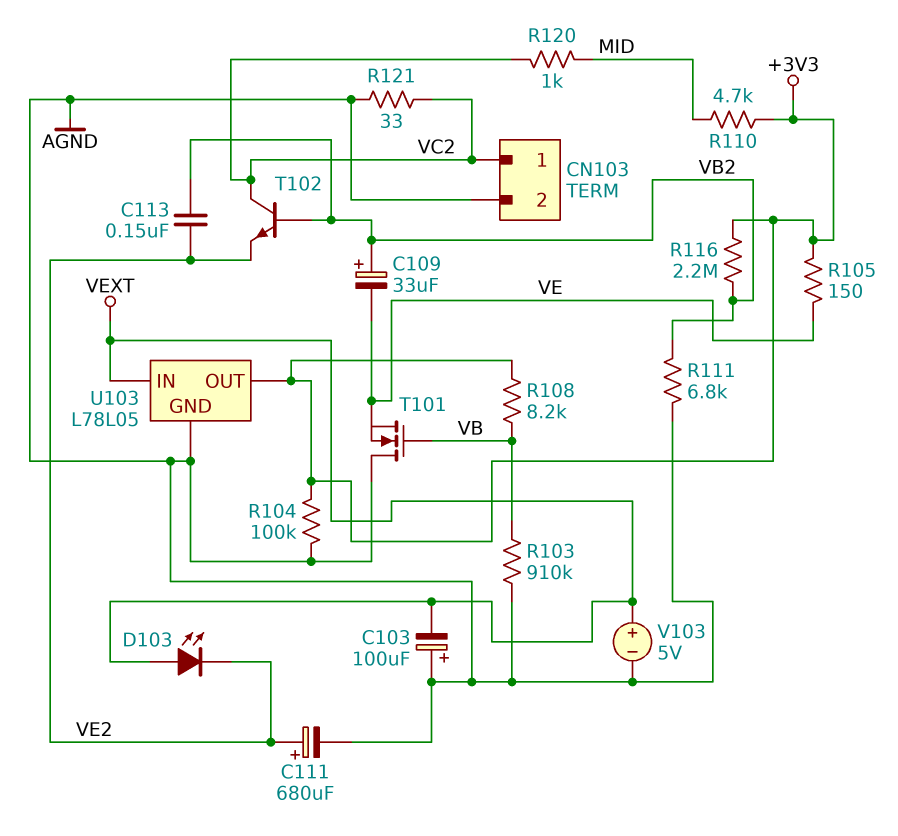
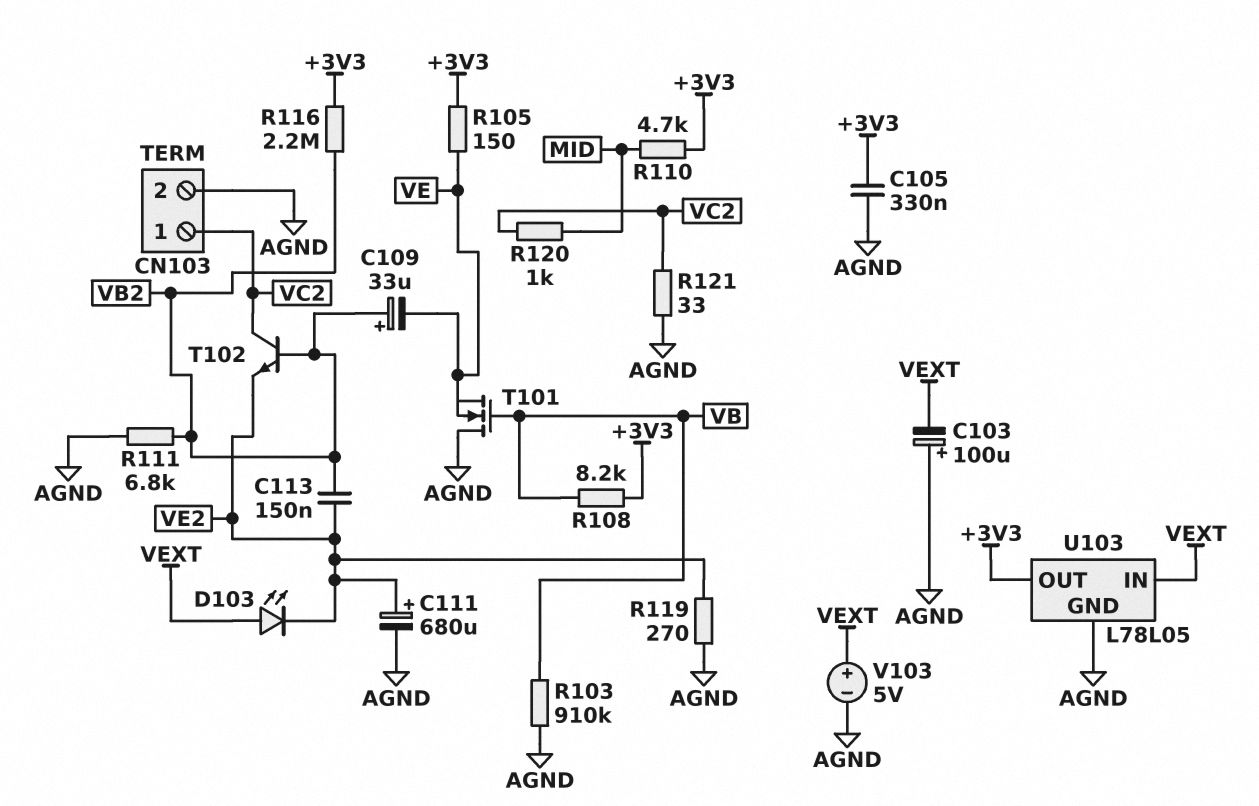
C105: none -> 330nF (+3V3, AGND)
R104: 100k (+3V3, AGND) -> none
R119: none -> 270 (AGND, VE2)

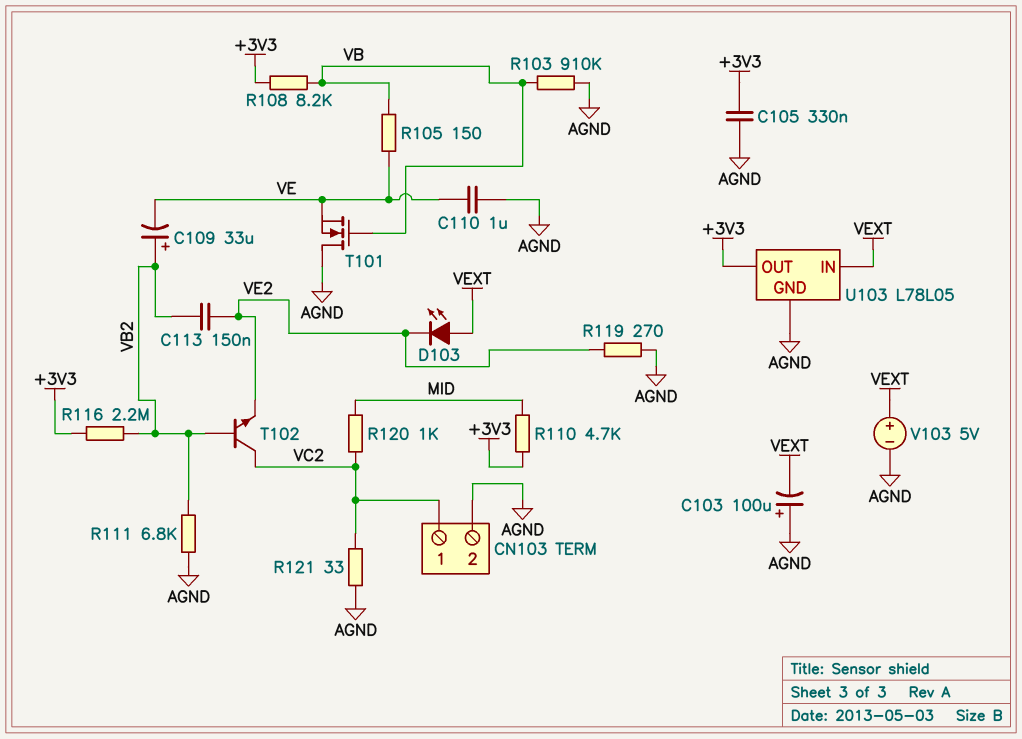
C110: none -> 1uF (AGND, VE)
C111: 680uF (plus VE2, minus AGND) -> none
R105: 150 (+3V3, VE) -> 150 (VB, VE)

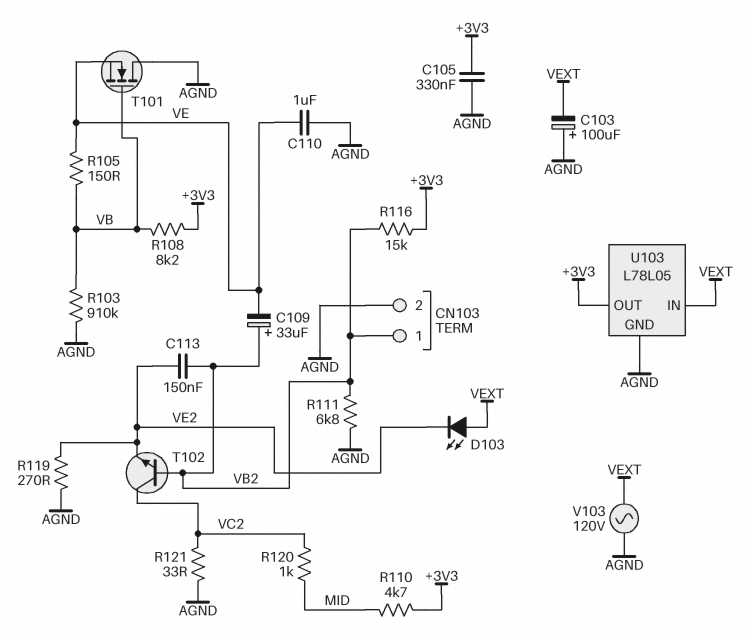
CN103 pin 1: VC2 -> VB2
R116: 2.2M (+3V3, VB2) -> 15k (+3V3, VB2)
V103: 5V (plus VEXT, minus AGND) -> AC 120V (AGND, VEXT)

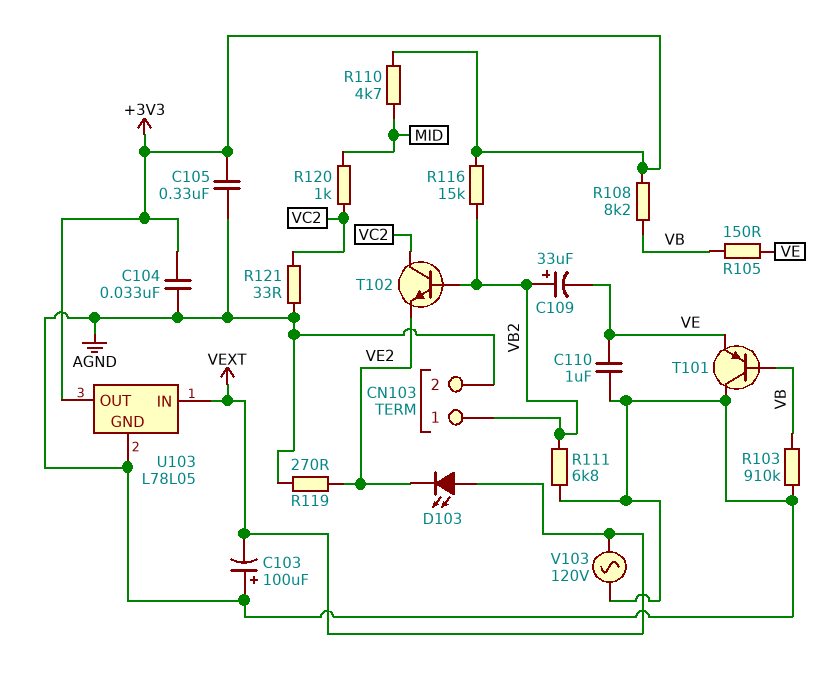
C104: none -> 33nF (+3V3, AGND)
C113: 150nF (VB2, VE2) -> none
T101: NMOS (G VB, D AGND, S VE) -> PNP (B VB, C AGND, E VE)

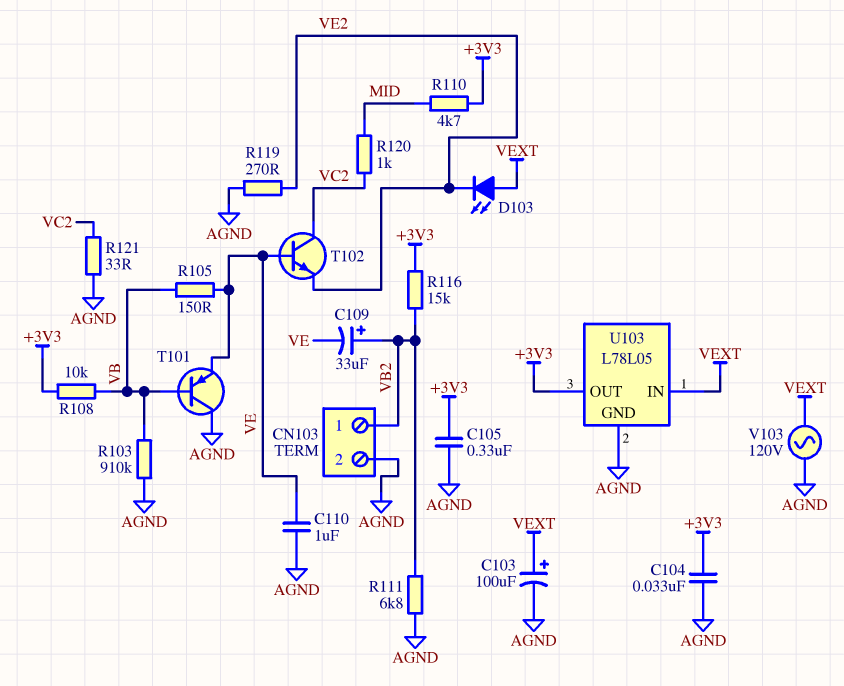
C103: 100uF (plus AGND, minus VEXT) -> 100uF (plus VEXT, minus AGND)
R108: 8.2k (+3V3, VB) -> 10k (+3V3, VB)
T102: NPN (B VB2, C VC2, E VE2) -> NPN (B VE, C VC2, E VE2)

